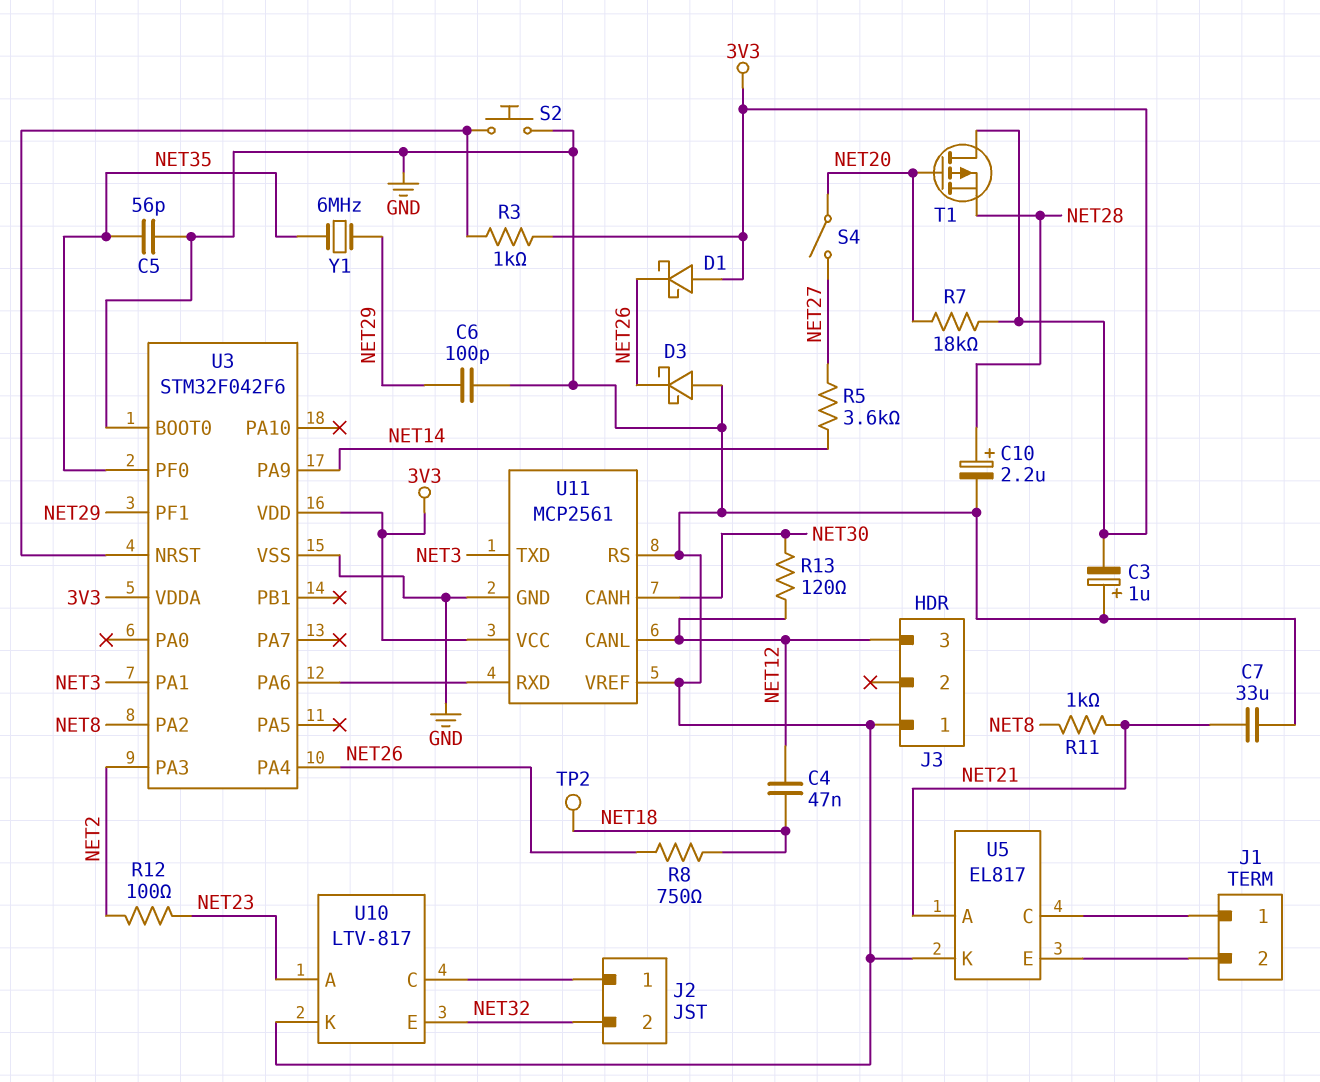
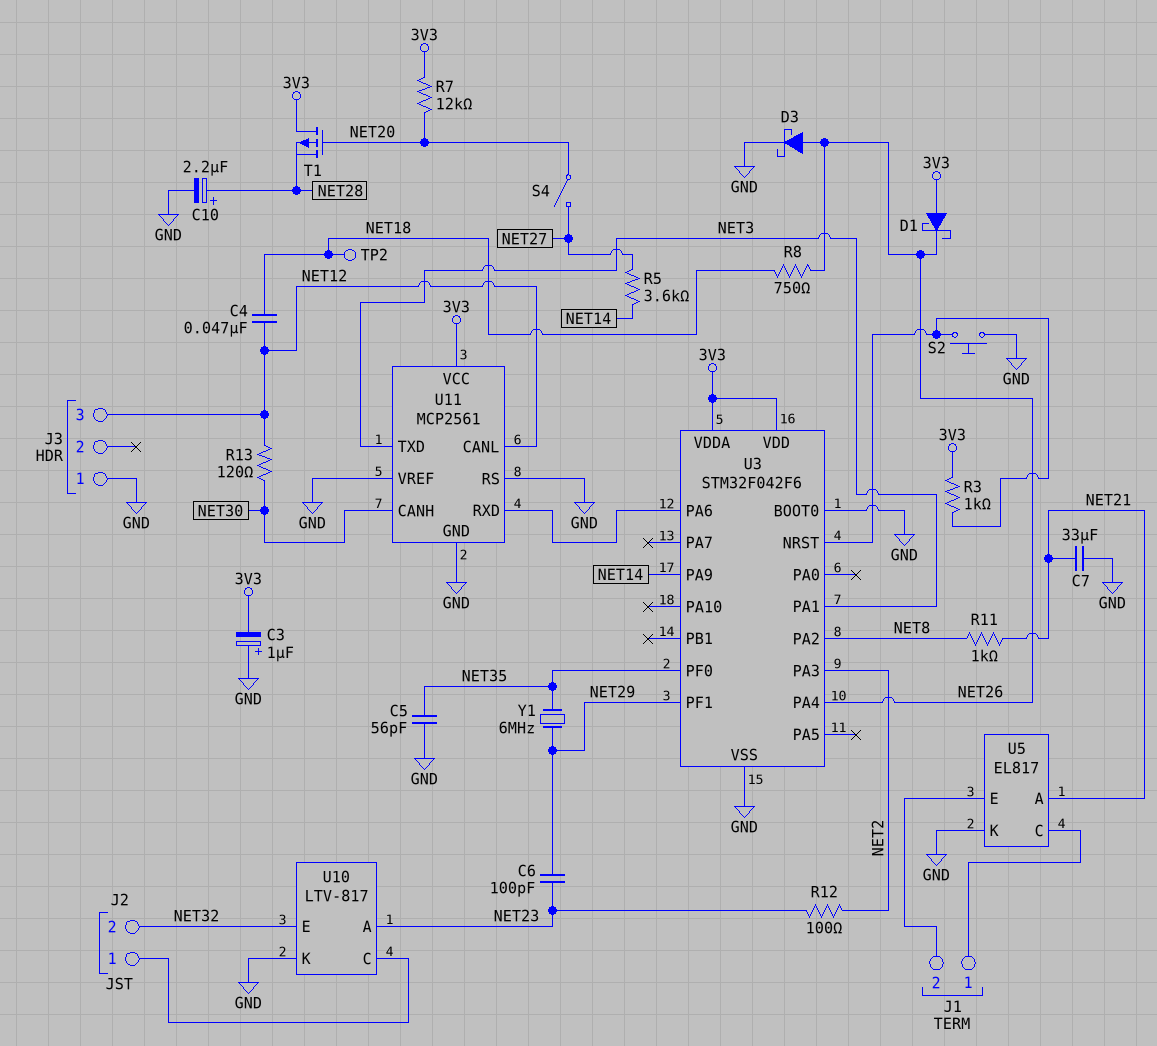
C6: 100pF (GND, NET29) -> 100pF (NET23, NET29)
D3: schottky (A GND, K NET26) -> schottky (A NET26, K GND)
R7: 18k (3V3, NET20) -> 12k (3V3, NET20)

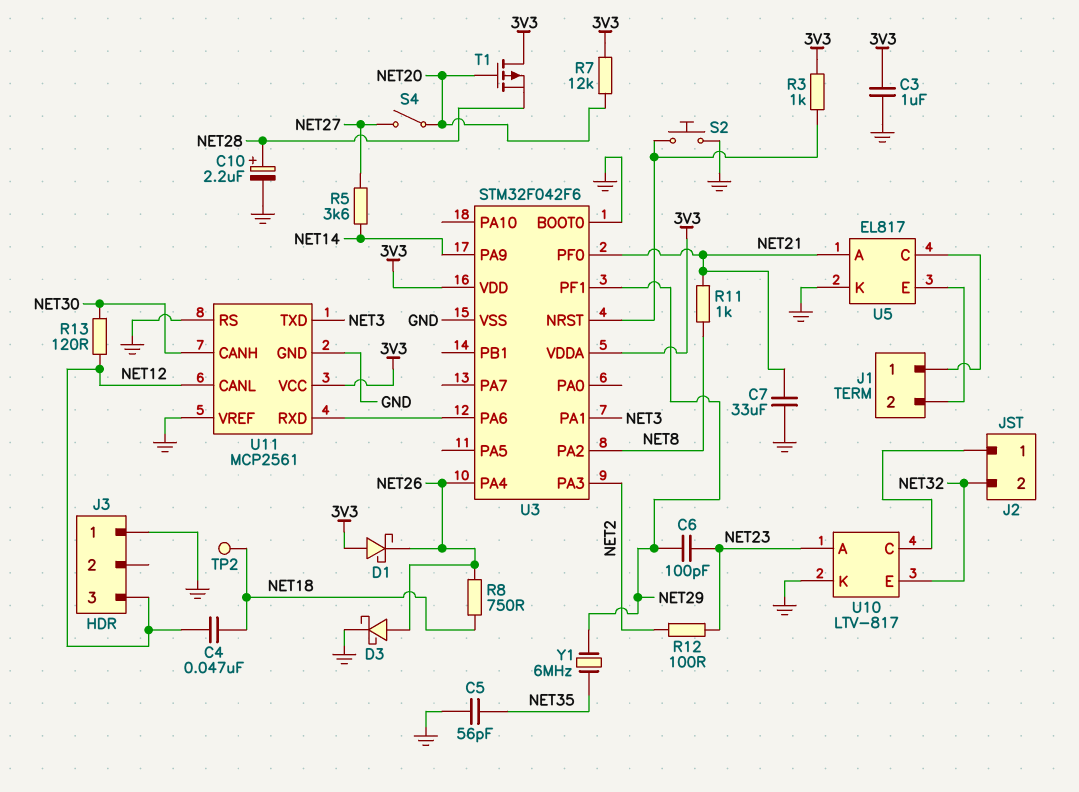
C3: 1uF (plus GND, minus 3V3) -> 1uF (3V3, GND)
U3 pin PF0: NET35 -> NET21

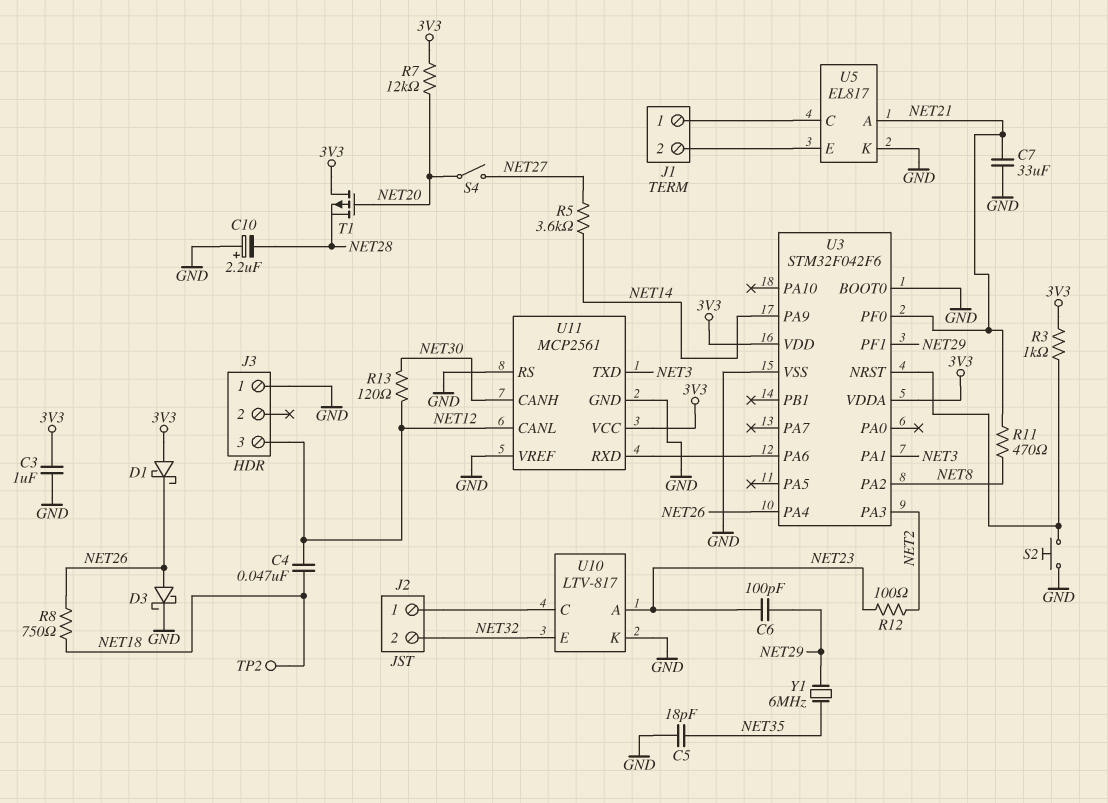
C5: 56pF (GND, NET35) -> 18pF (GND, NET35)
C10: 2.2uF (plus NET28, minus GND) -> 2.2uF (plus GND, minus NET28)
R11: 1k (NET8, NET21) -> 470 (NET8, NET21)

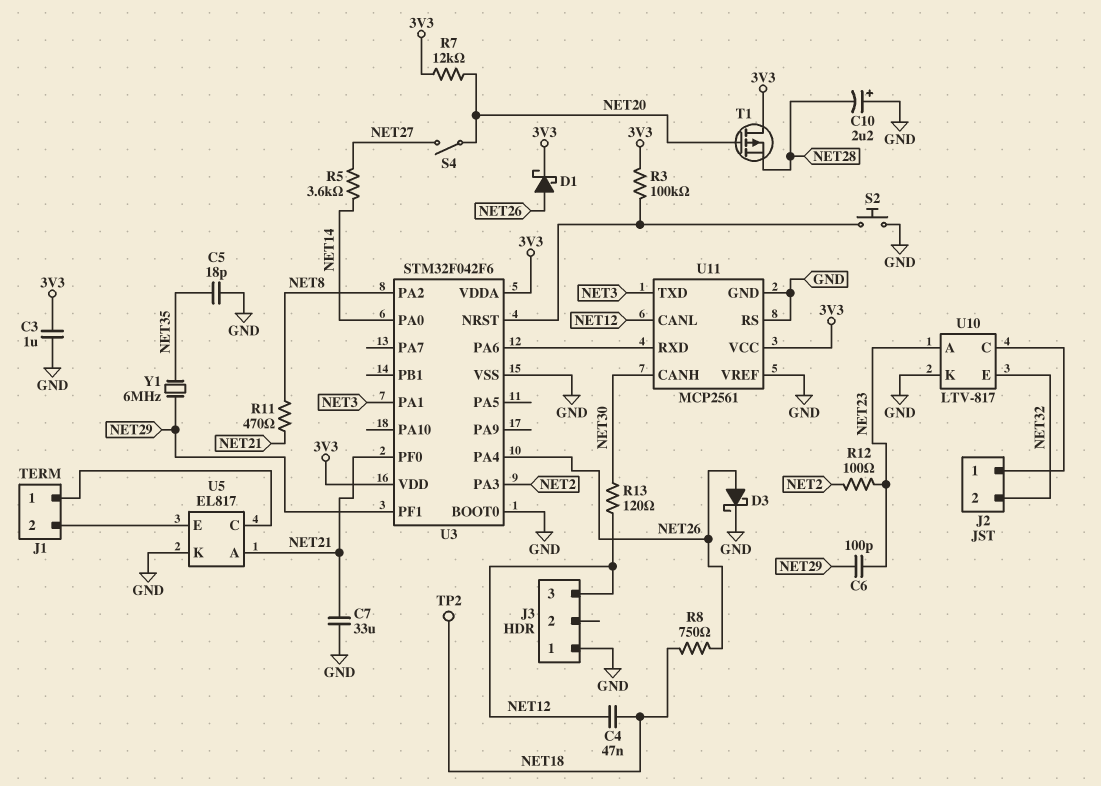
D1: schottky (A 3V3, K NET26) -> schottky (A NET26, K 3V3)
R3: 1k (3V3, U3/NRST) -> 100k (3V3, U3/NRST)
U3 pin PA0: none -> NET14
U3 pin PA9: NET14 -> none

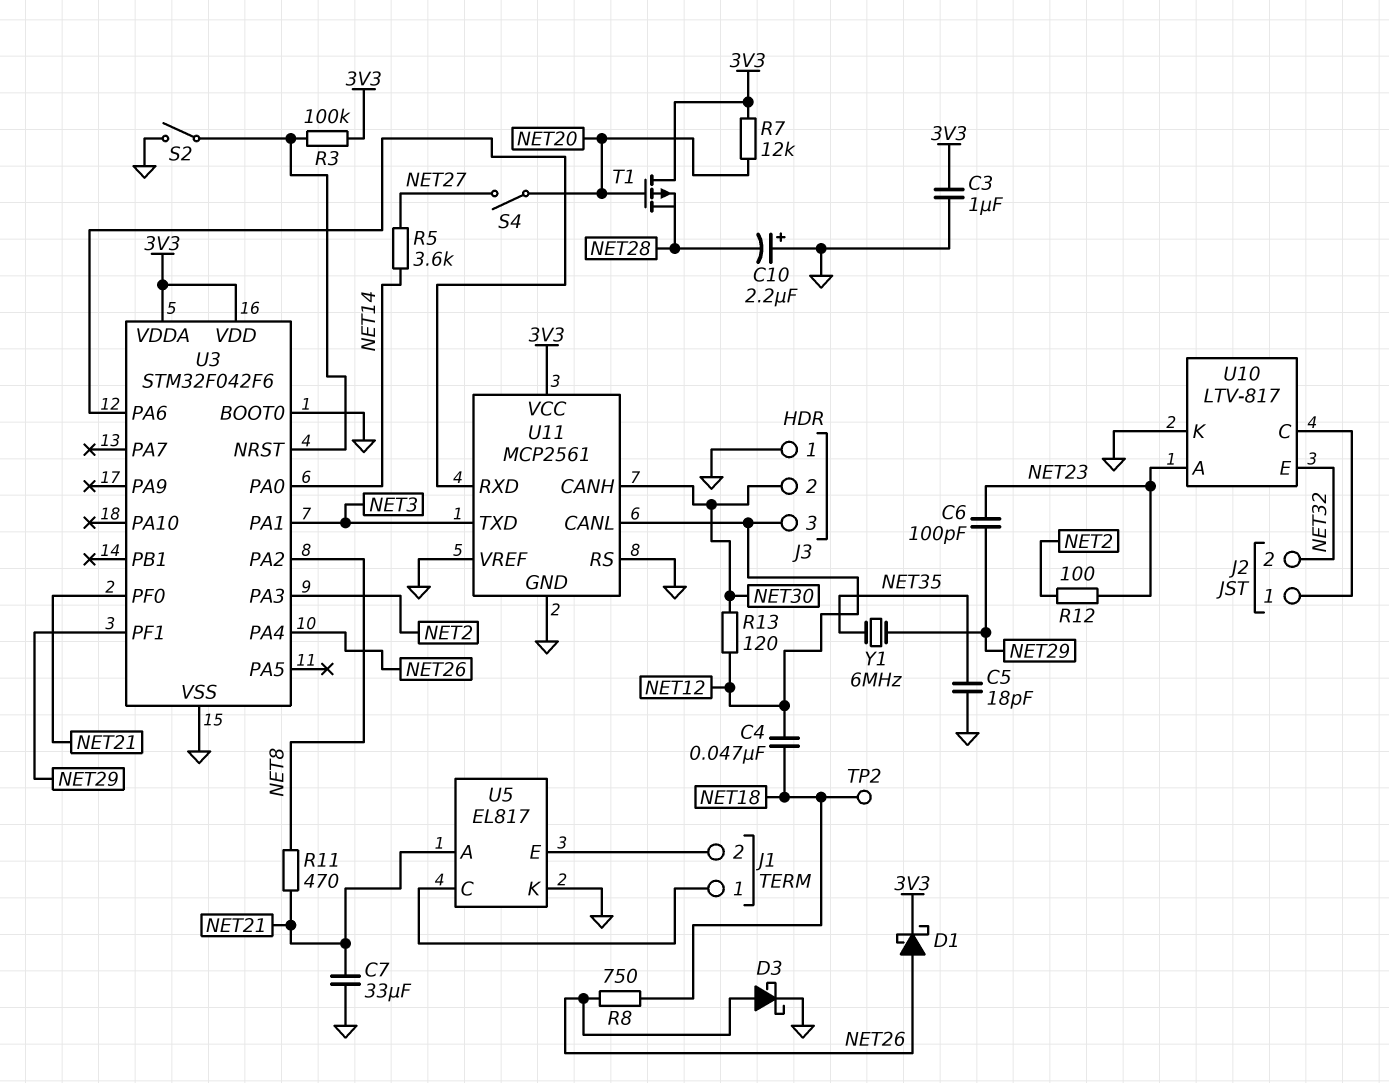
J3 pin 2: none -> NET30
S2: button (GND, U3/NRST) -> switch (GND, U3/NRST)

